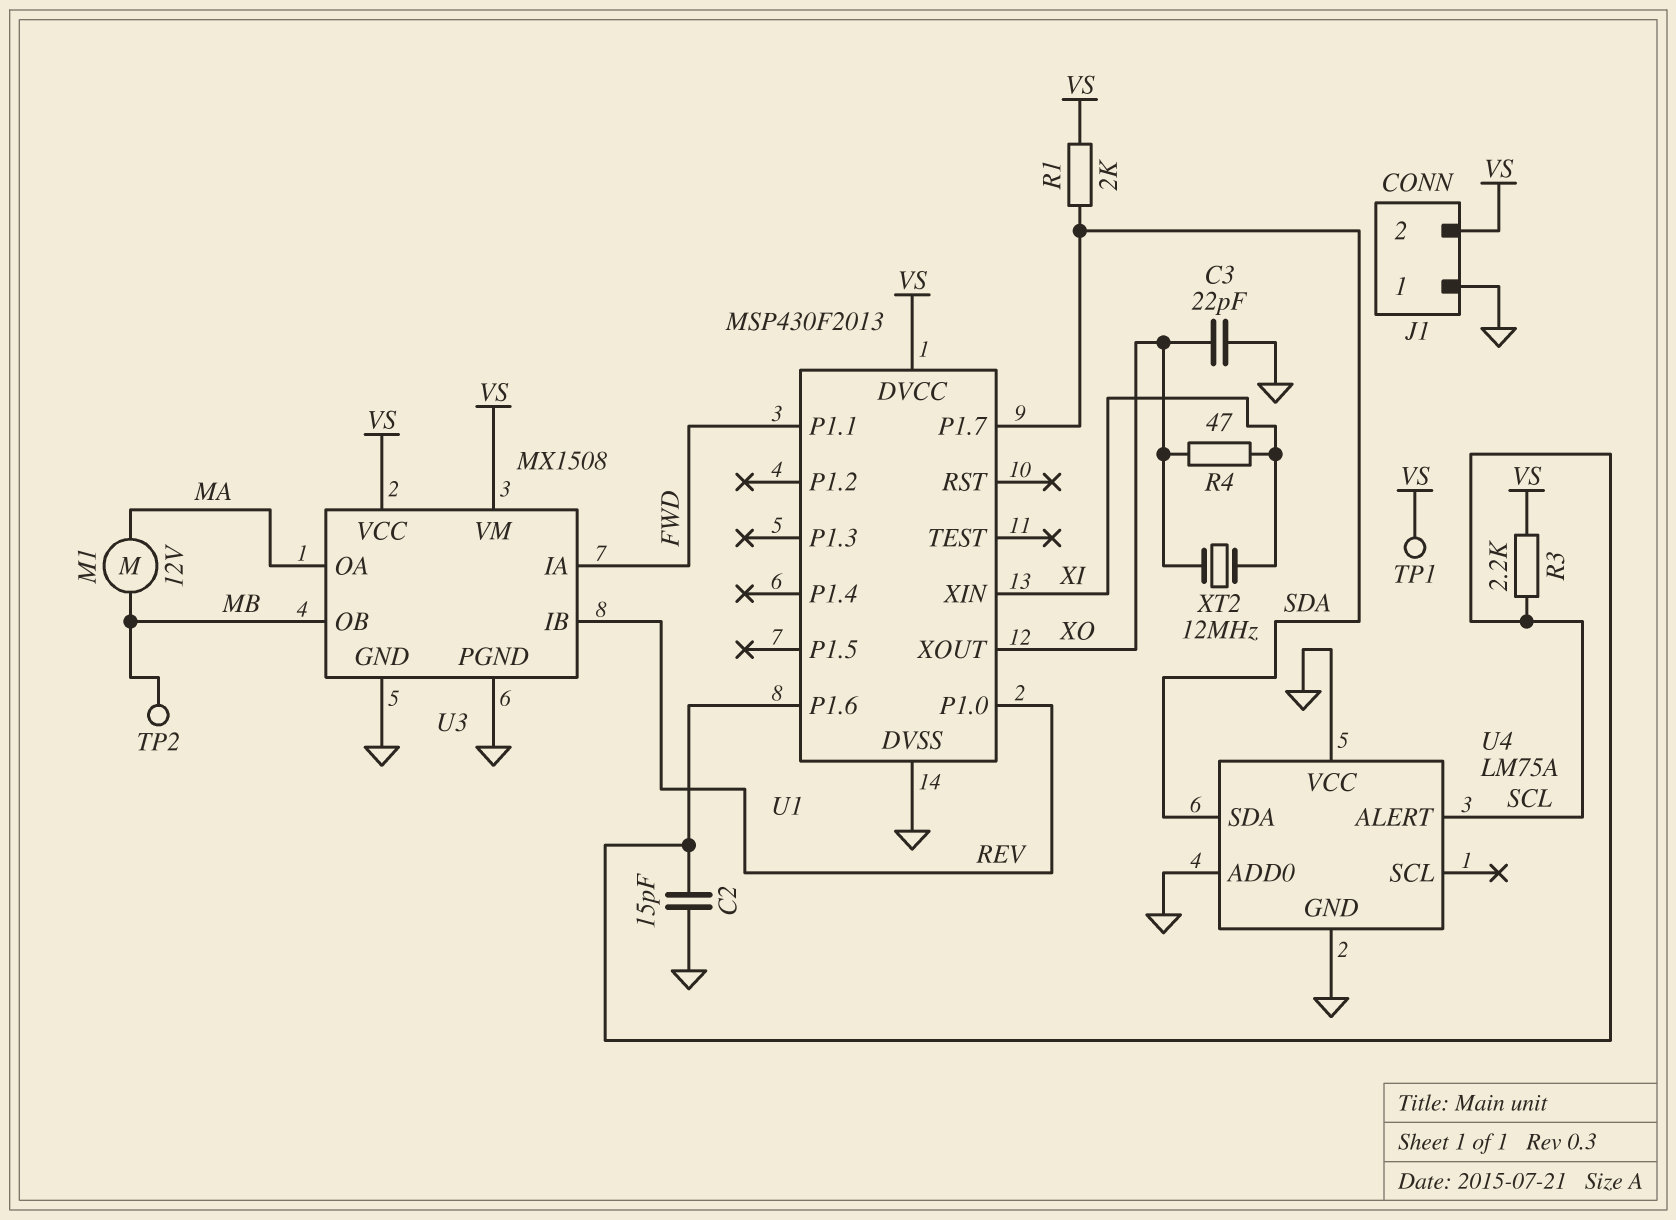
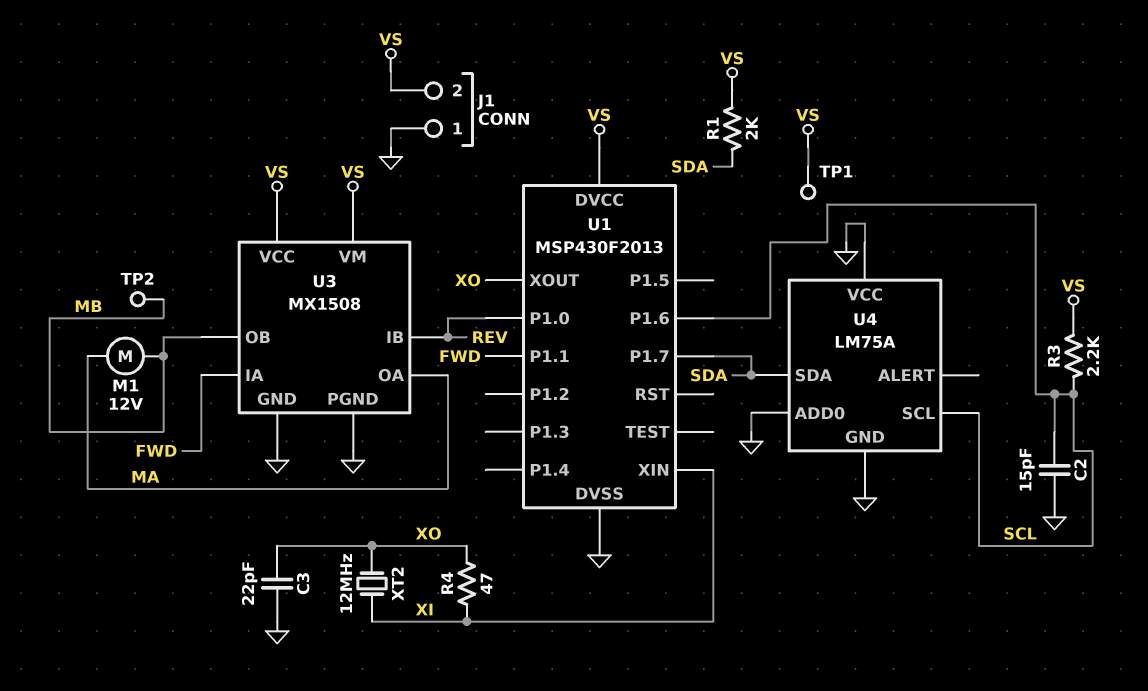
U4 pin ALERT: SCL -> none
U4 pin SCL: none -> SCL

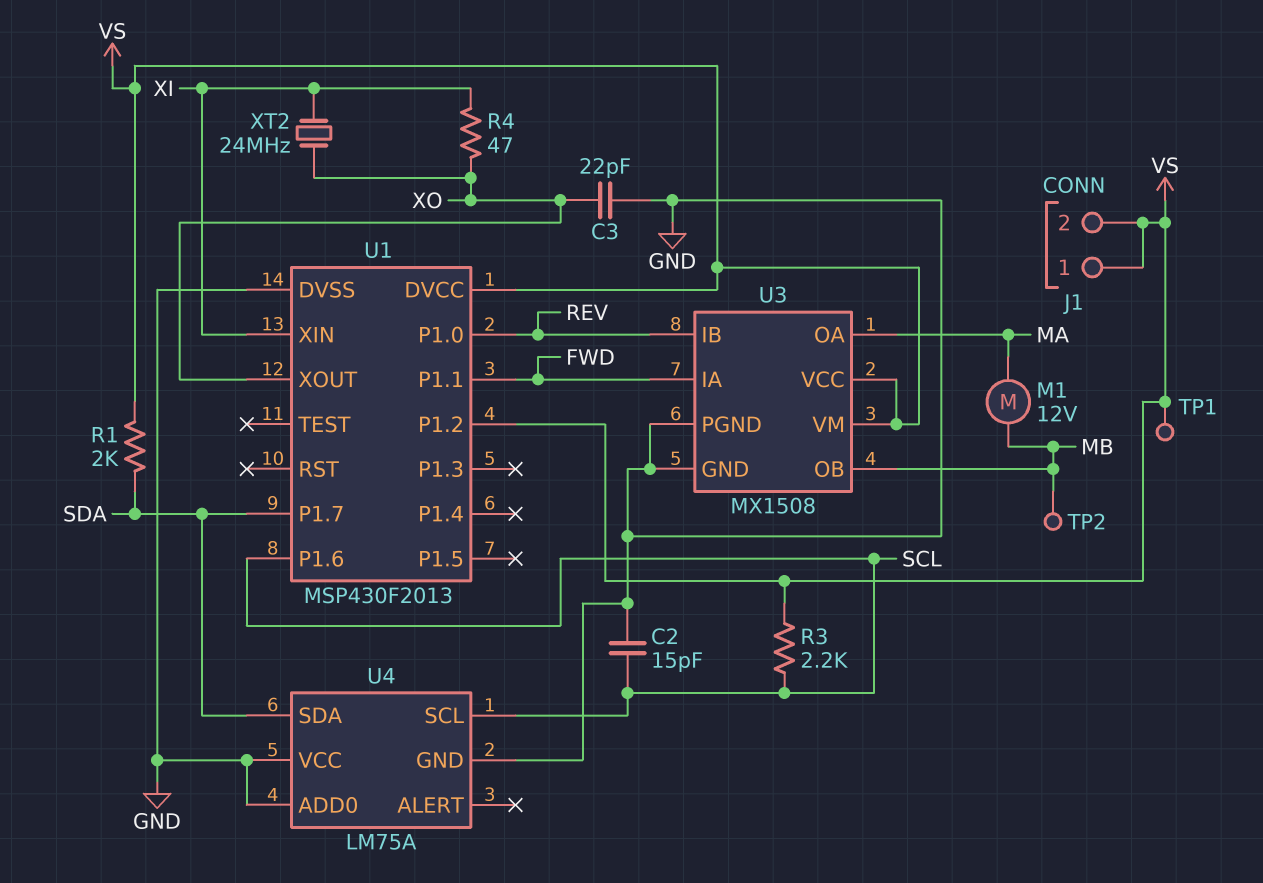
J1 pin 1: GND -> VS
U1 pin P1.2: none -> VS
XT2: 12MHz (XI, XO) -> 24MHz (XI, XO)

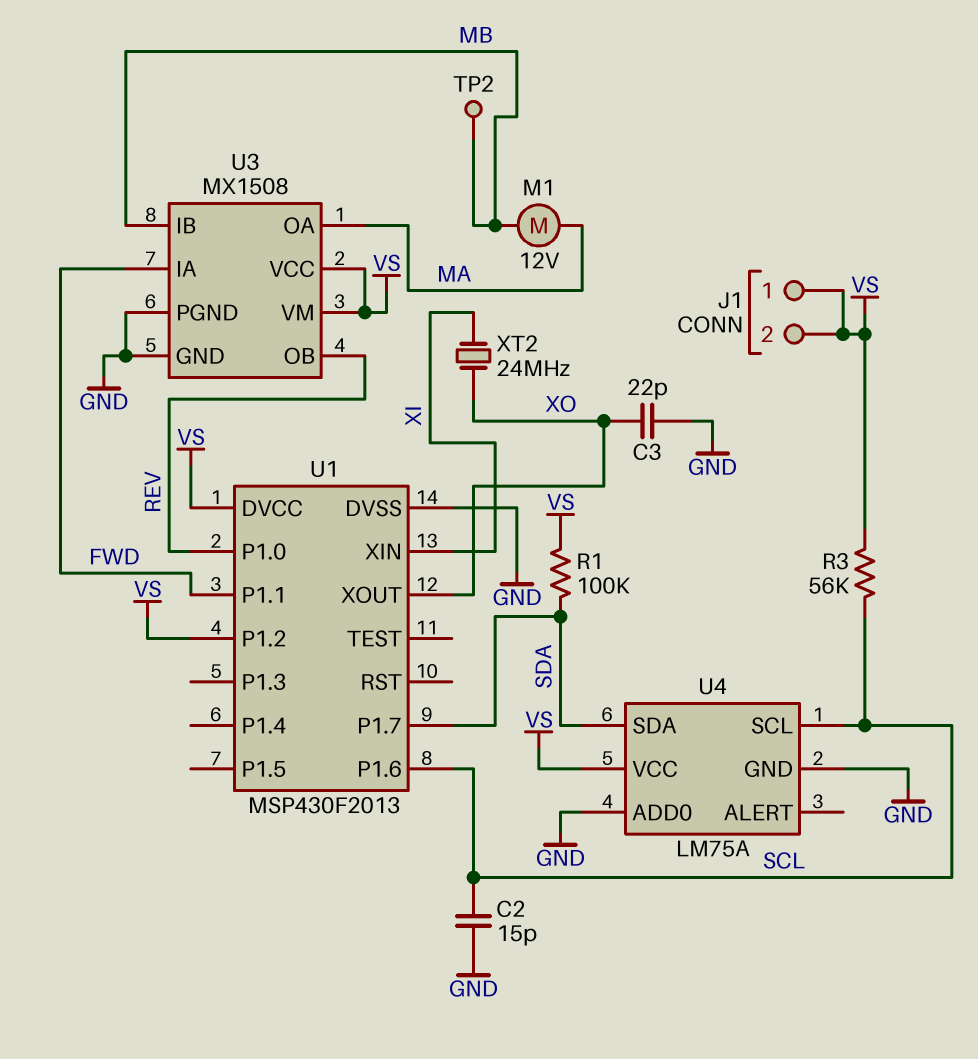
R1: 2k (SDA, VS) -> 100k (SDA, VS)
R3: 2.2k (SCL, VS) -> 56k (SCL, VS)
R4: 47 (XI, XO) -> none
TP1: test point (VS) -> none
U3 pin IB: REV -> MB
U3 pin OB: MB -> REV
U4 pin VCC: GND -> VS

